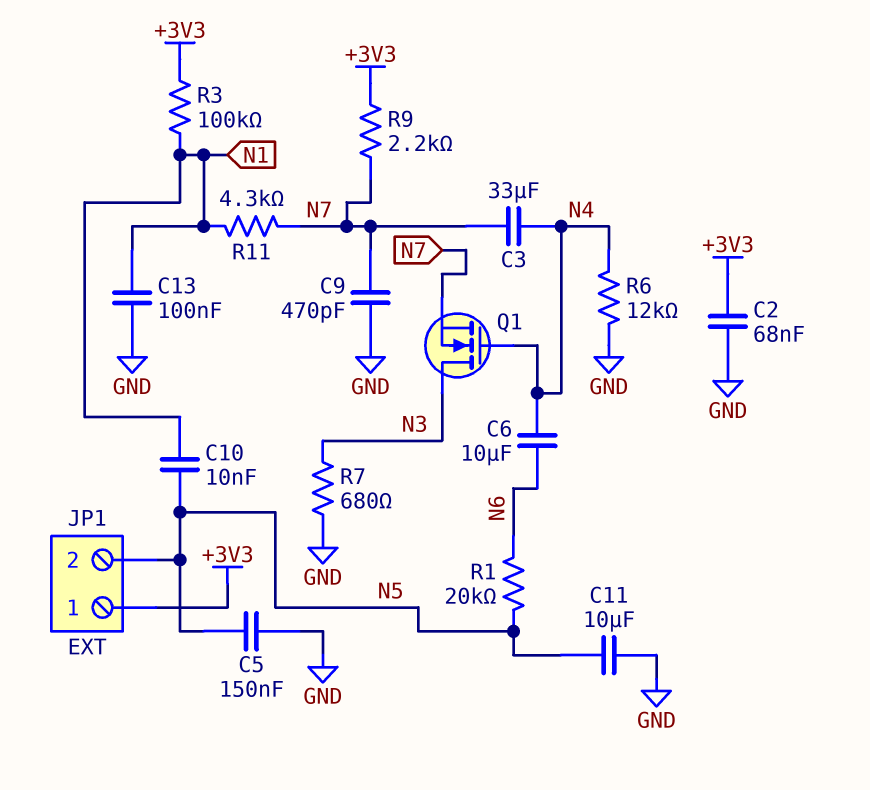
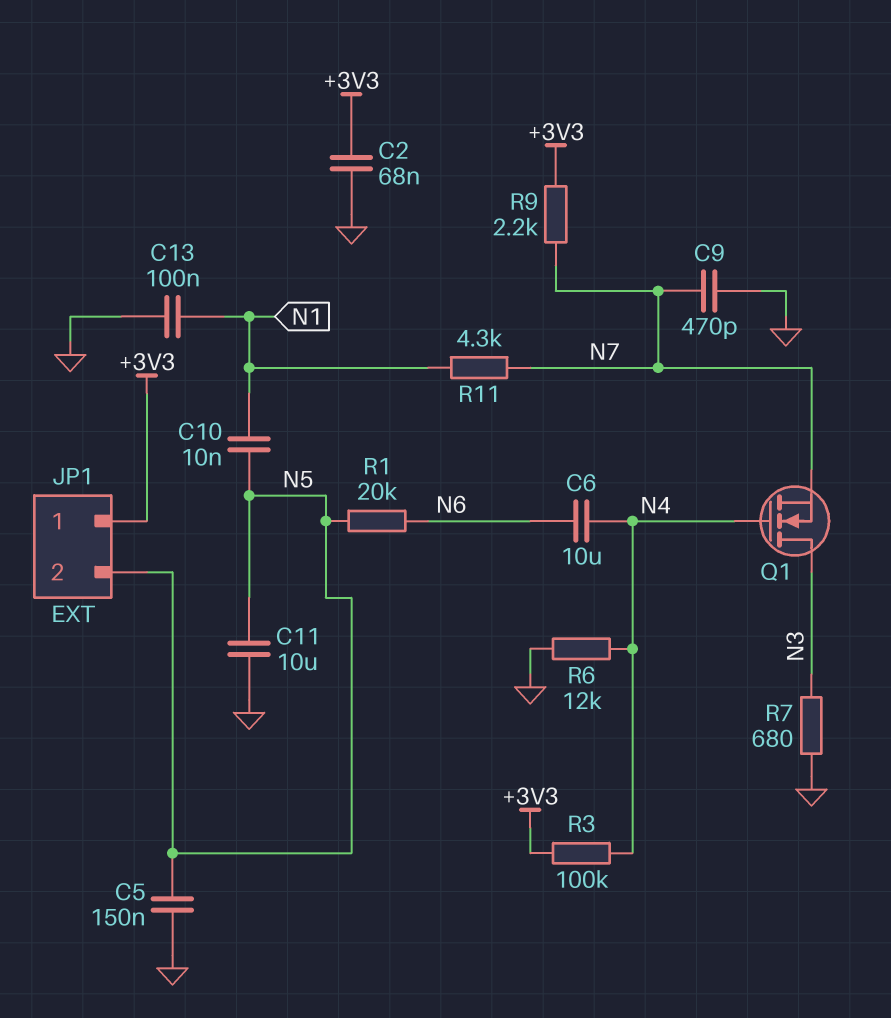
C3: 33uF (N4, N7) -> none
R3: 100k (+3V3, N1) -> 100k (+3V3, N4)

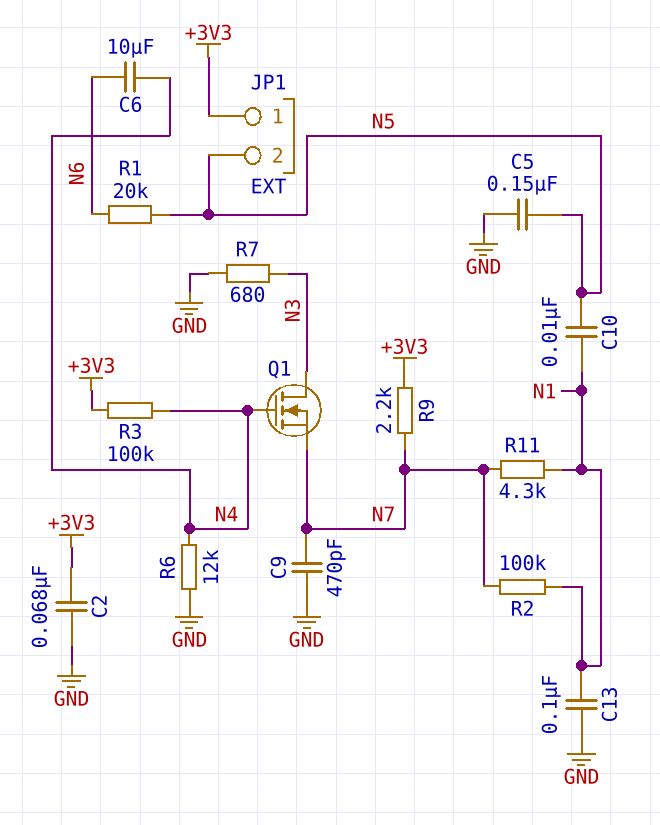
C11: 10uF (GND, N5) -> none
R2: none -> 100k (N1, N7)

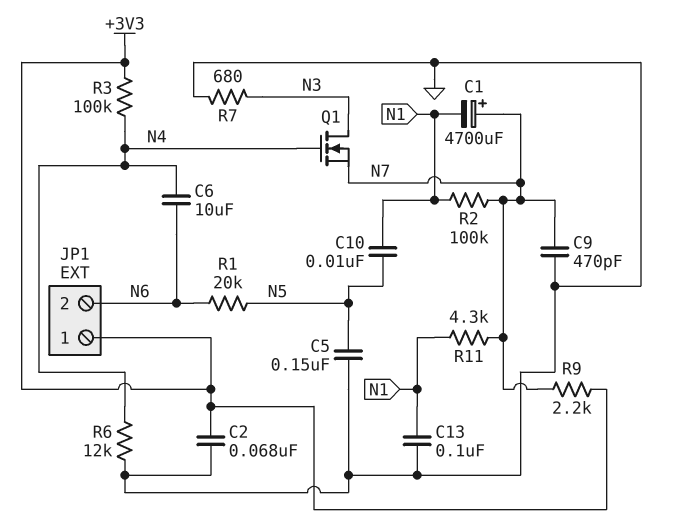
C1: none -> 4700uF (plus N7, minus N1)
JP1 pin 2: N5 -> N6

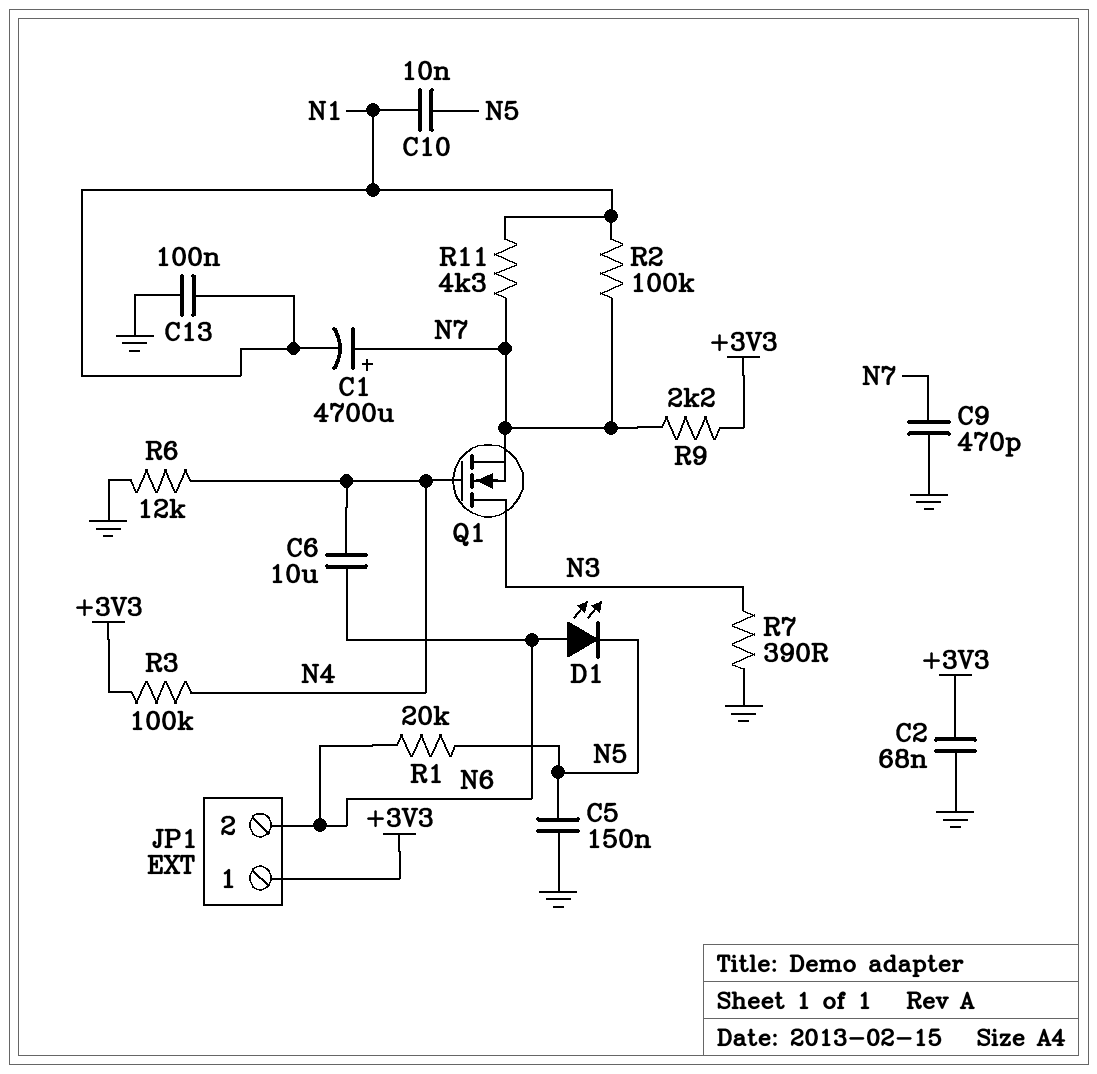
D1: none -> LED (A N6, K N5)
R7: 680 (GND, N3) -> 390 (GND, N3)

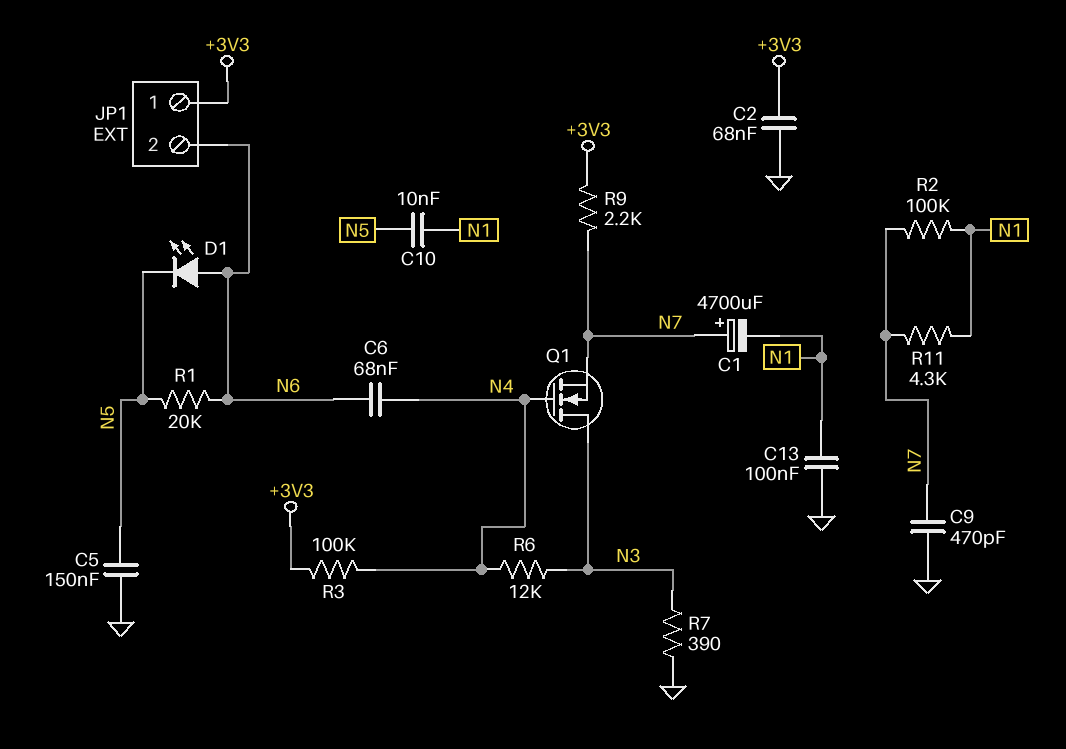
C6: 10uF (N4, N6) -> 68nF (N4, N6)
R6: 12k (GND, N4) -> 12k (N3, N4)

